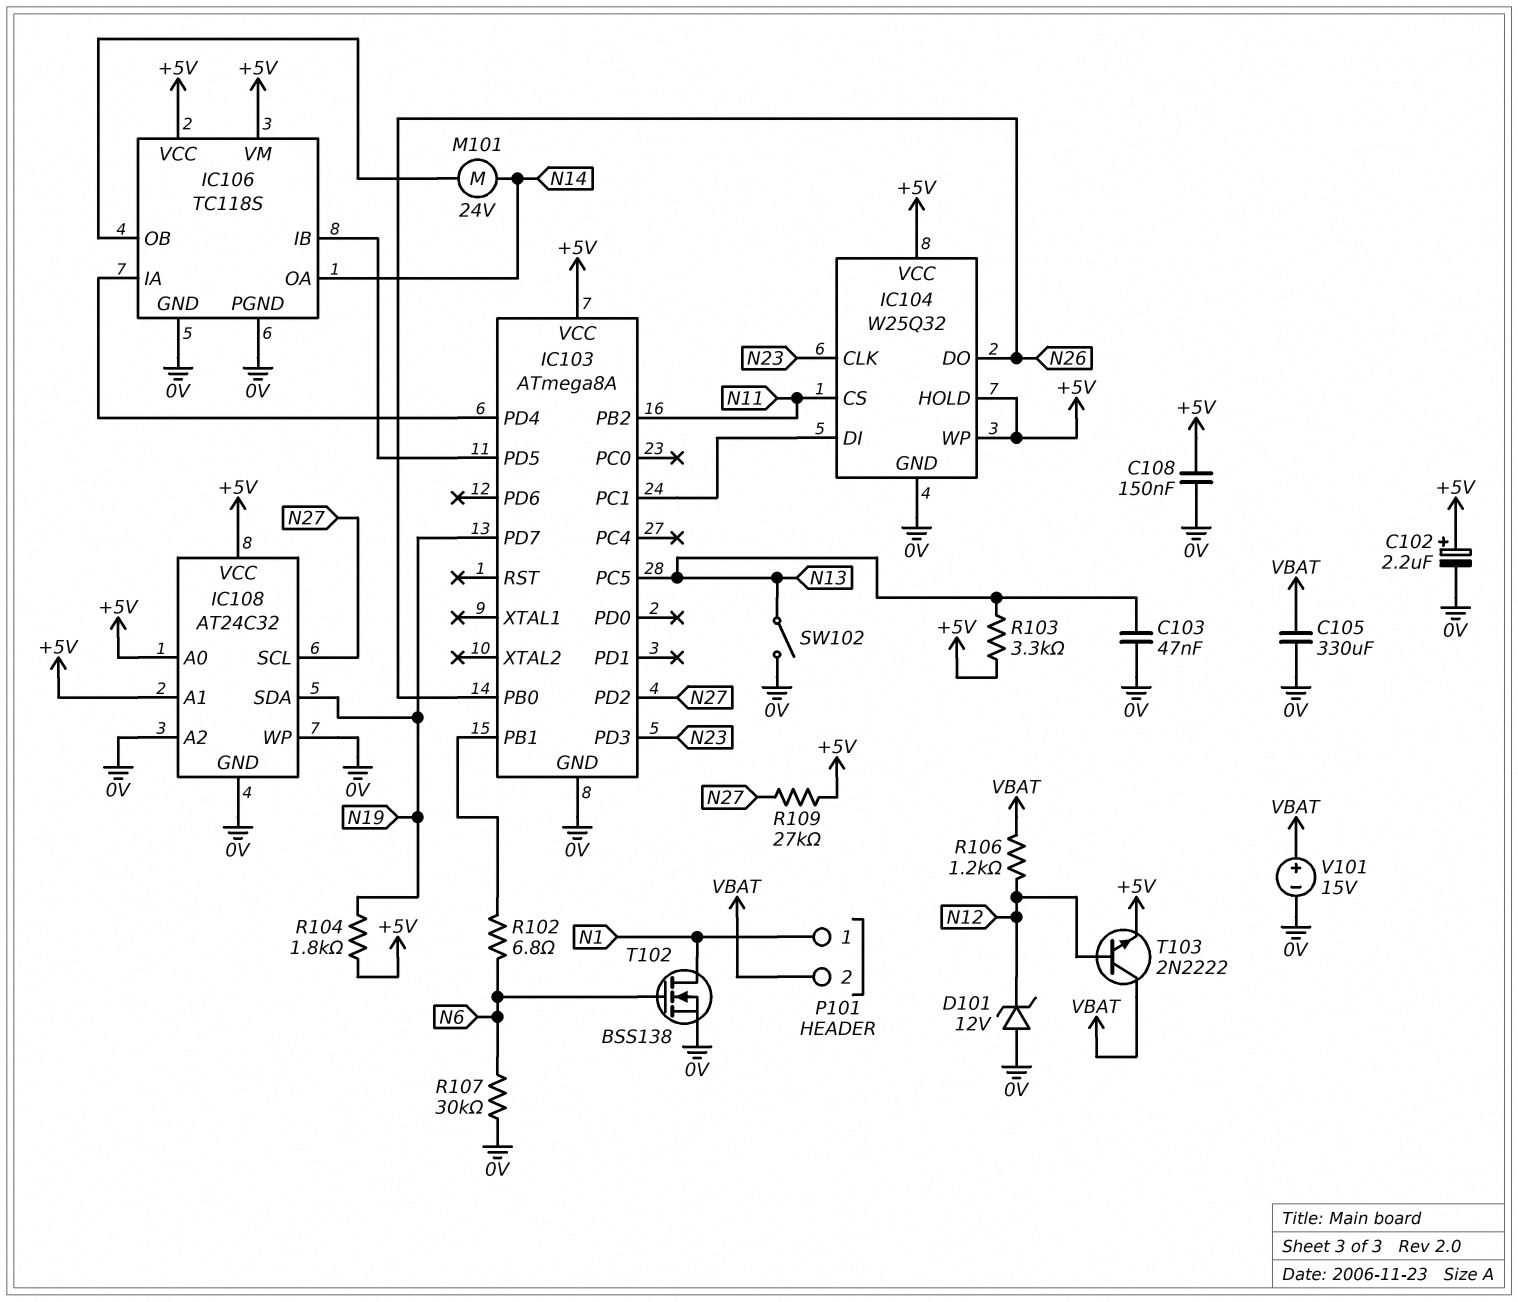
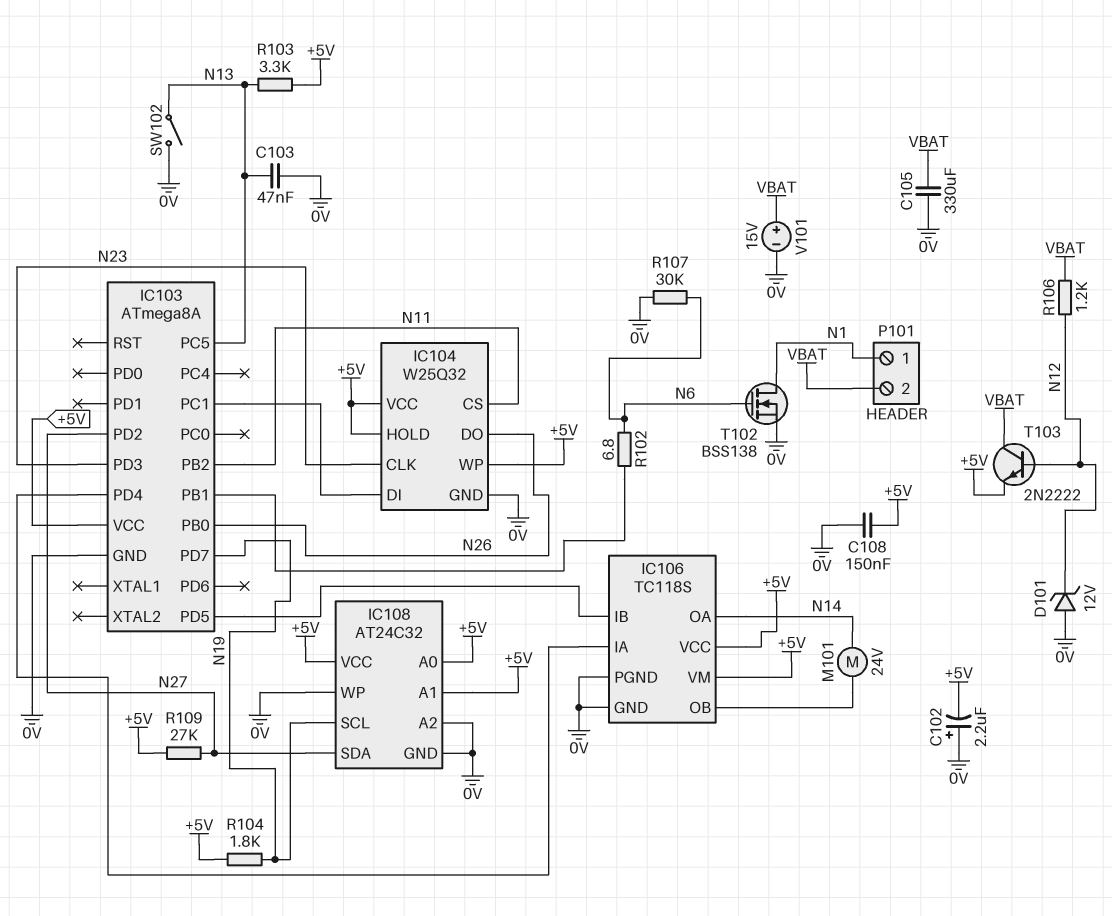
C102: 2.2uF (plus +5V, minus 0V) -> 2.2uF (plus 0V, minus +5V)
IC108 pin SCL: N27 -> N19
IC108 pin SDA: N19 -> N27

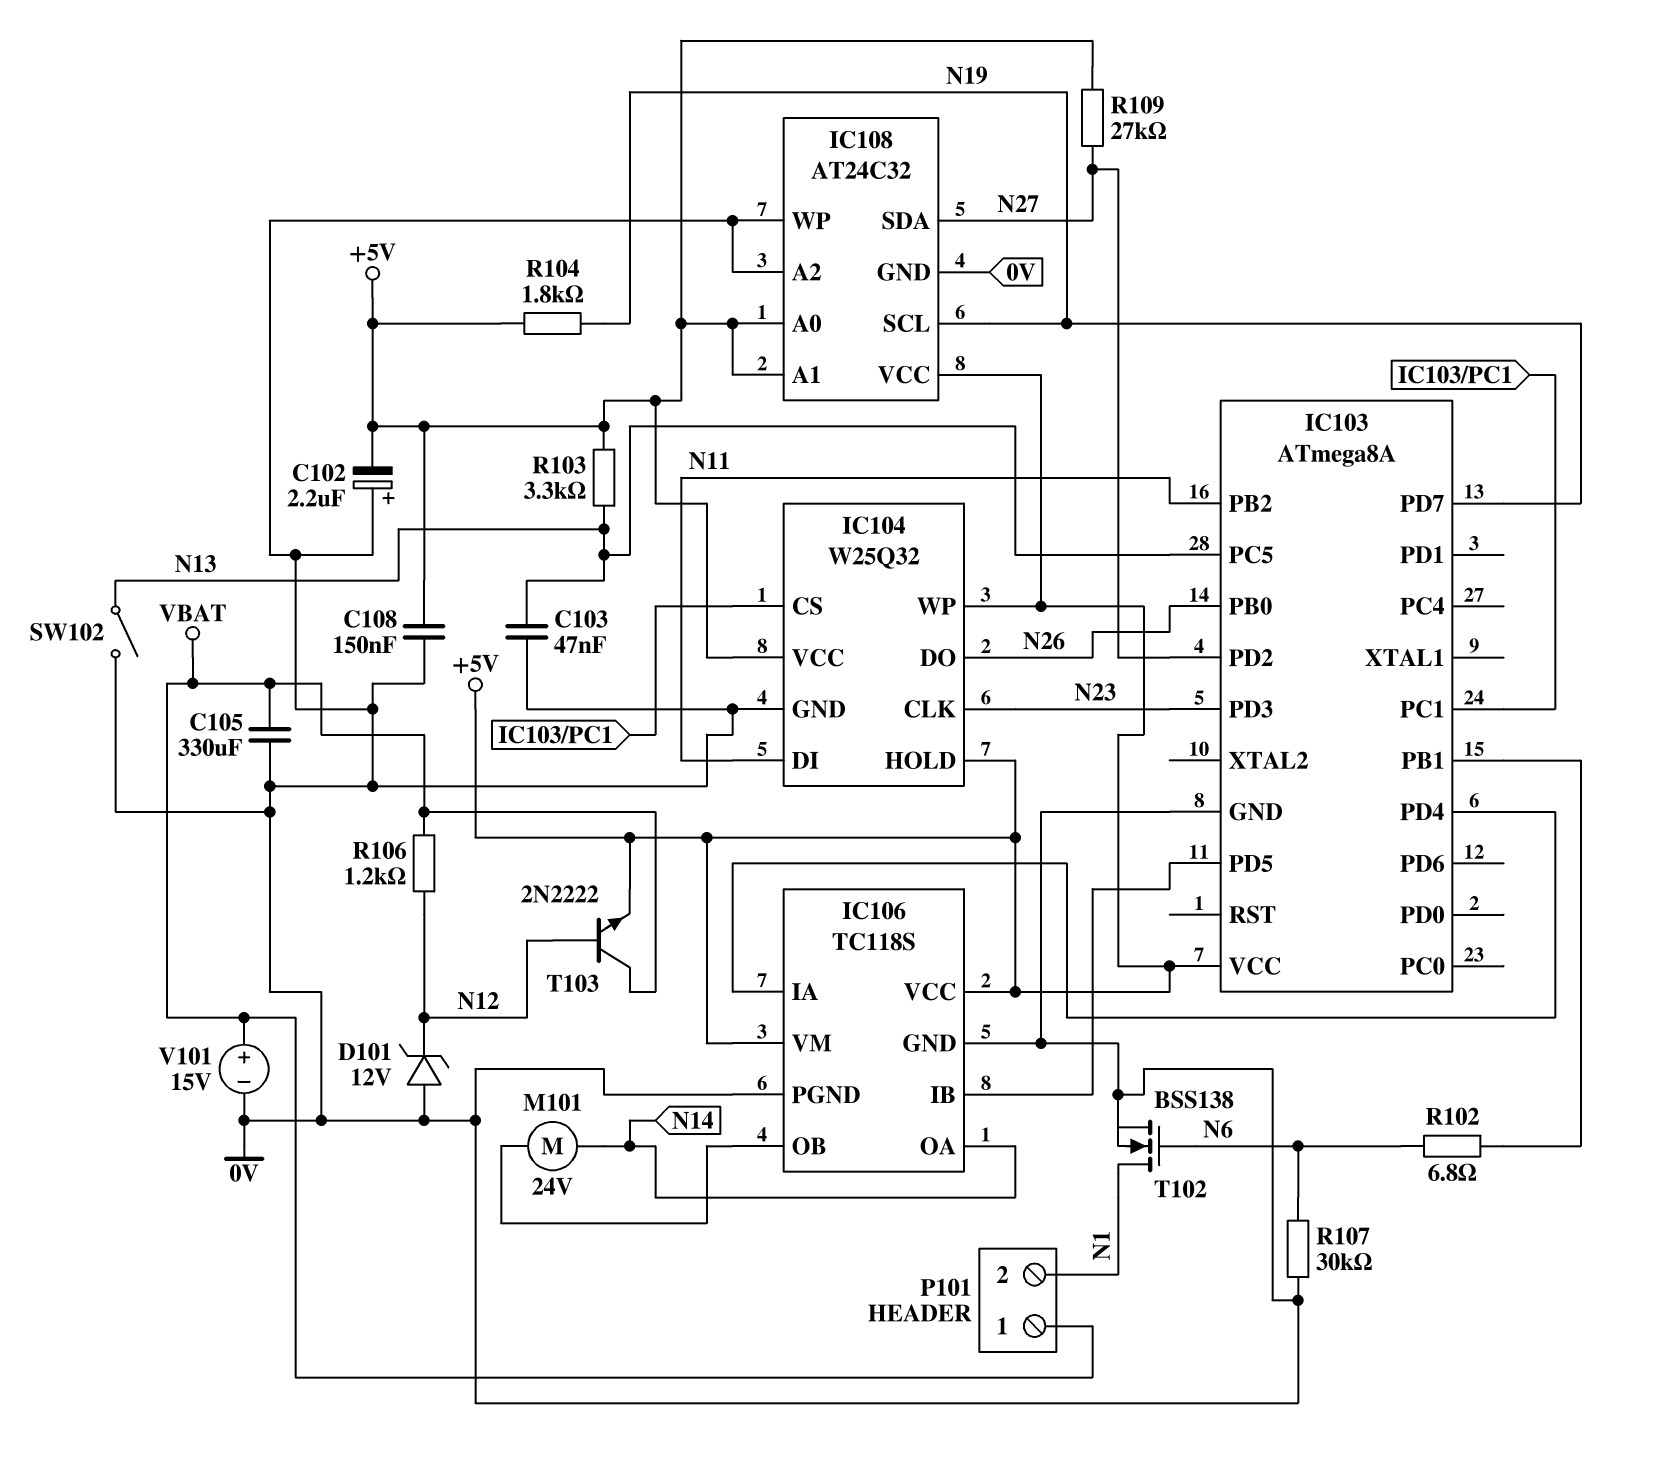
IC104 pin CS: N11 -> IC103/PC1
IC104 pin DI: IC103/PC1 -> N11
P101 pin 1: N1 -> VBAT
P101 pin 2: VBAT -> N1

